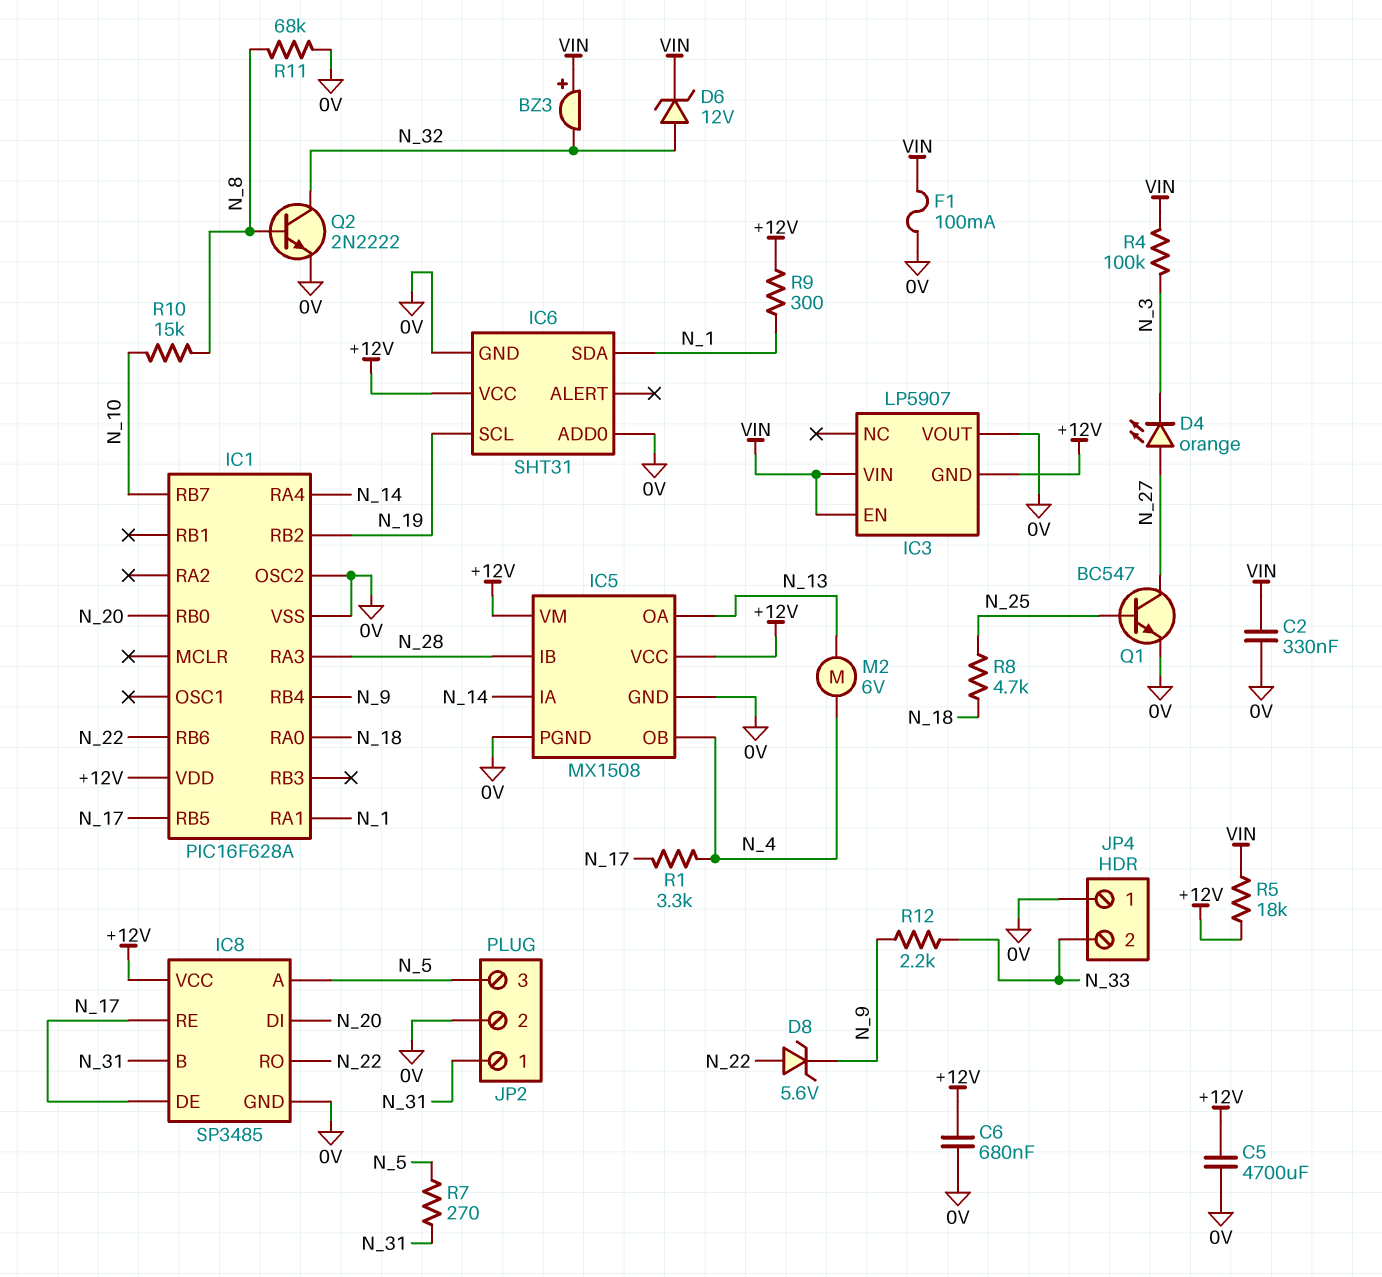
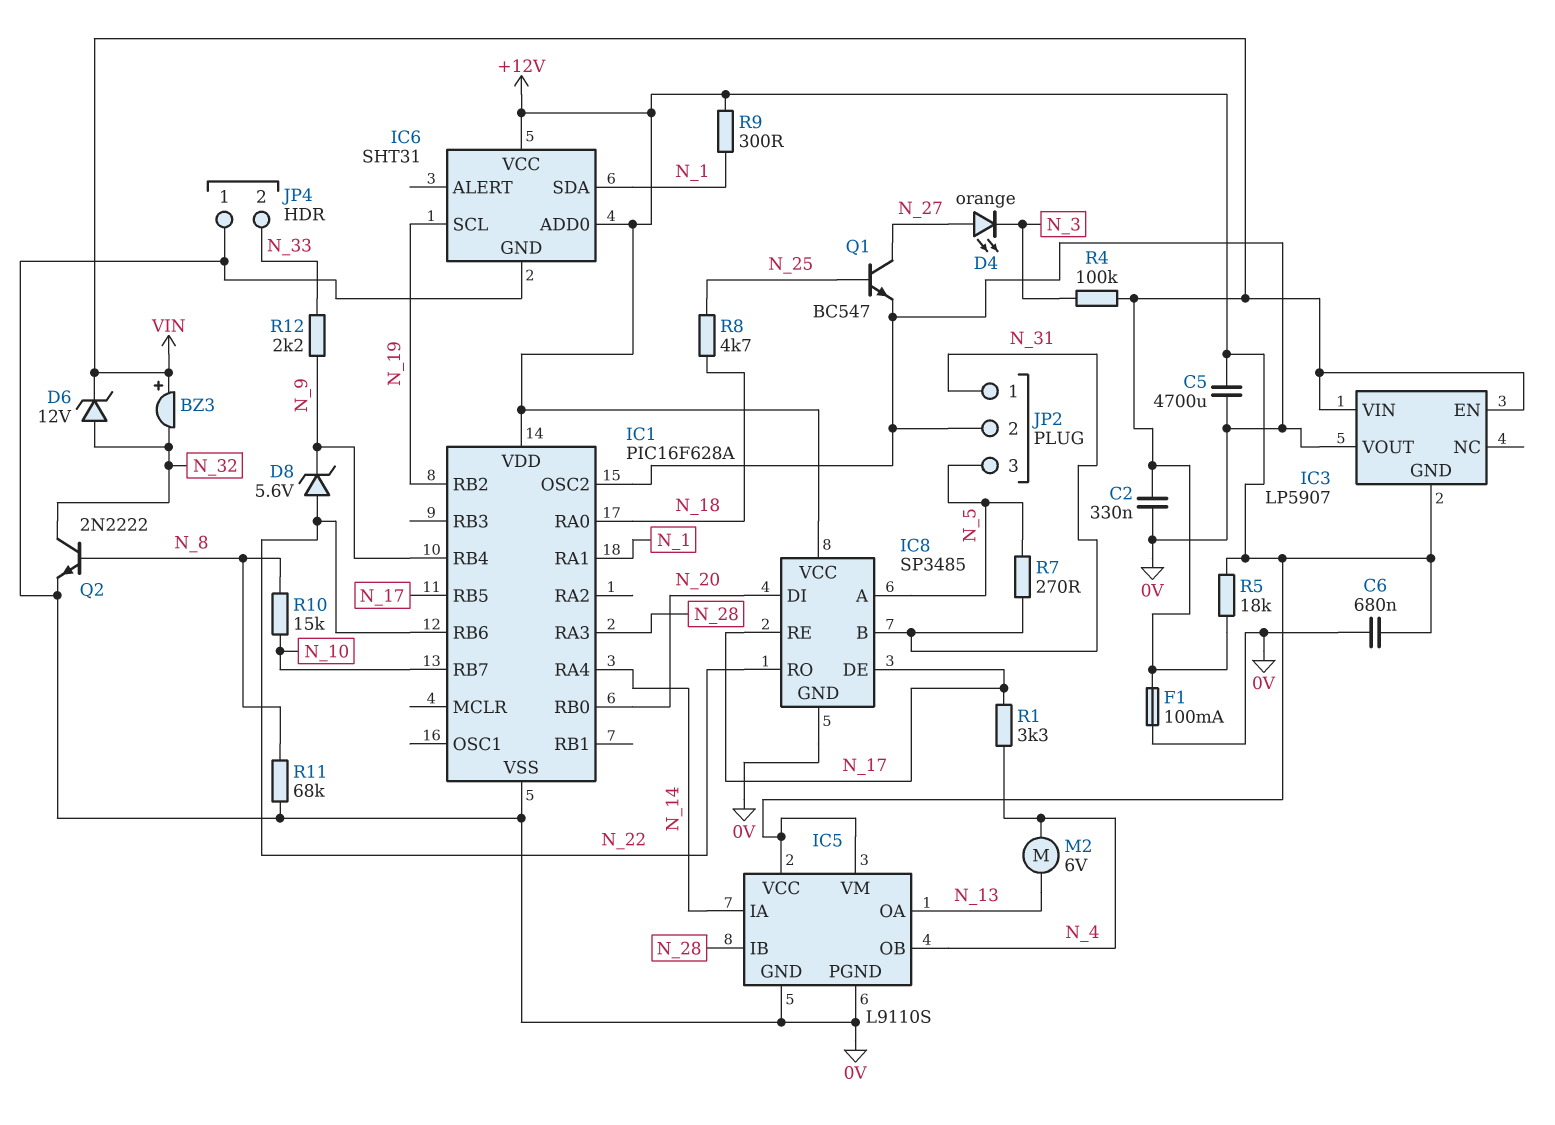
IC5: MX1508 -> L9110S
IC6 pin ADD0: 0V -> +12V

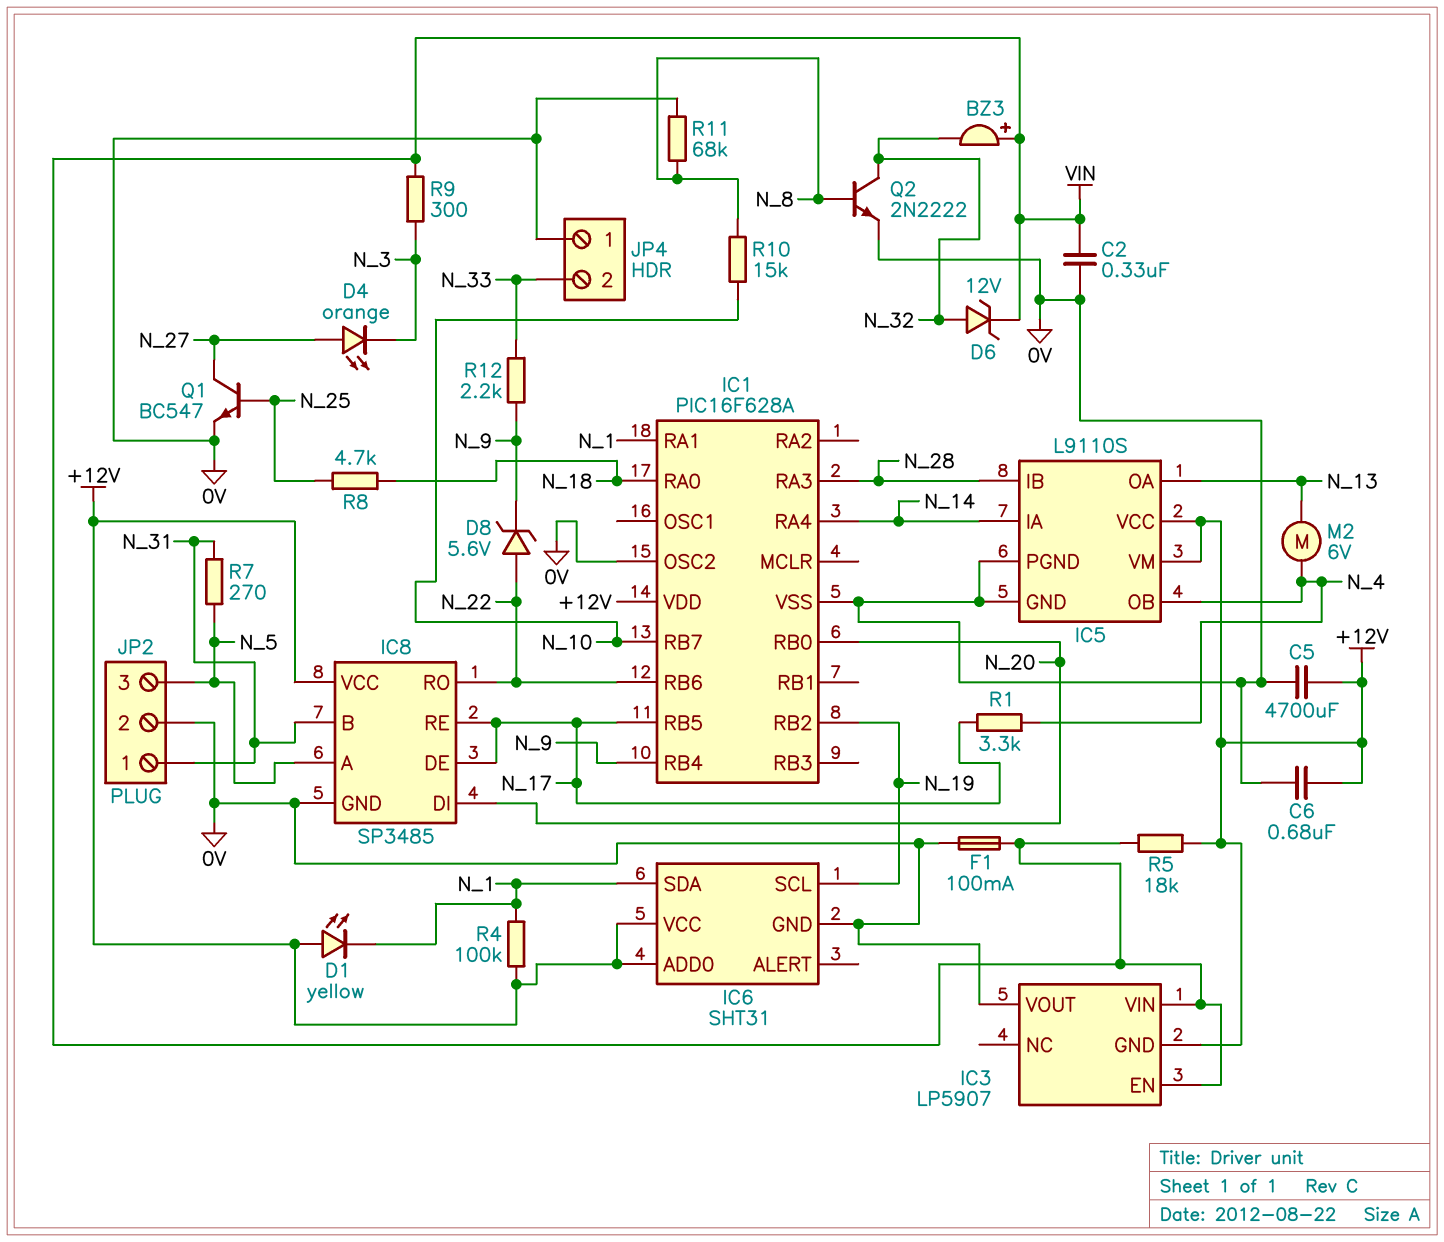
D1: none -> LED yellow (A +12V, K N_1)
R4: 100k (N_3, VIN) -> 100k (+12V, N_1)
R9: 300 (+12V, N_1) -> 300 (N_3, VIN)

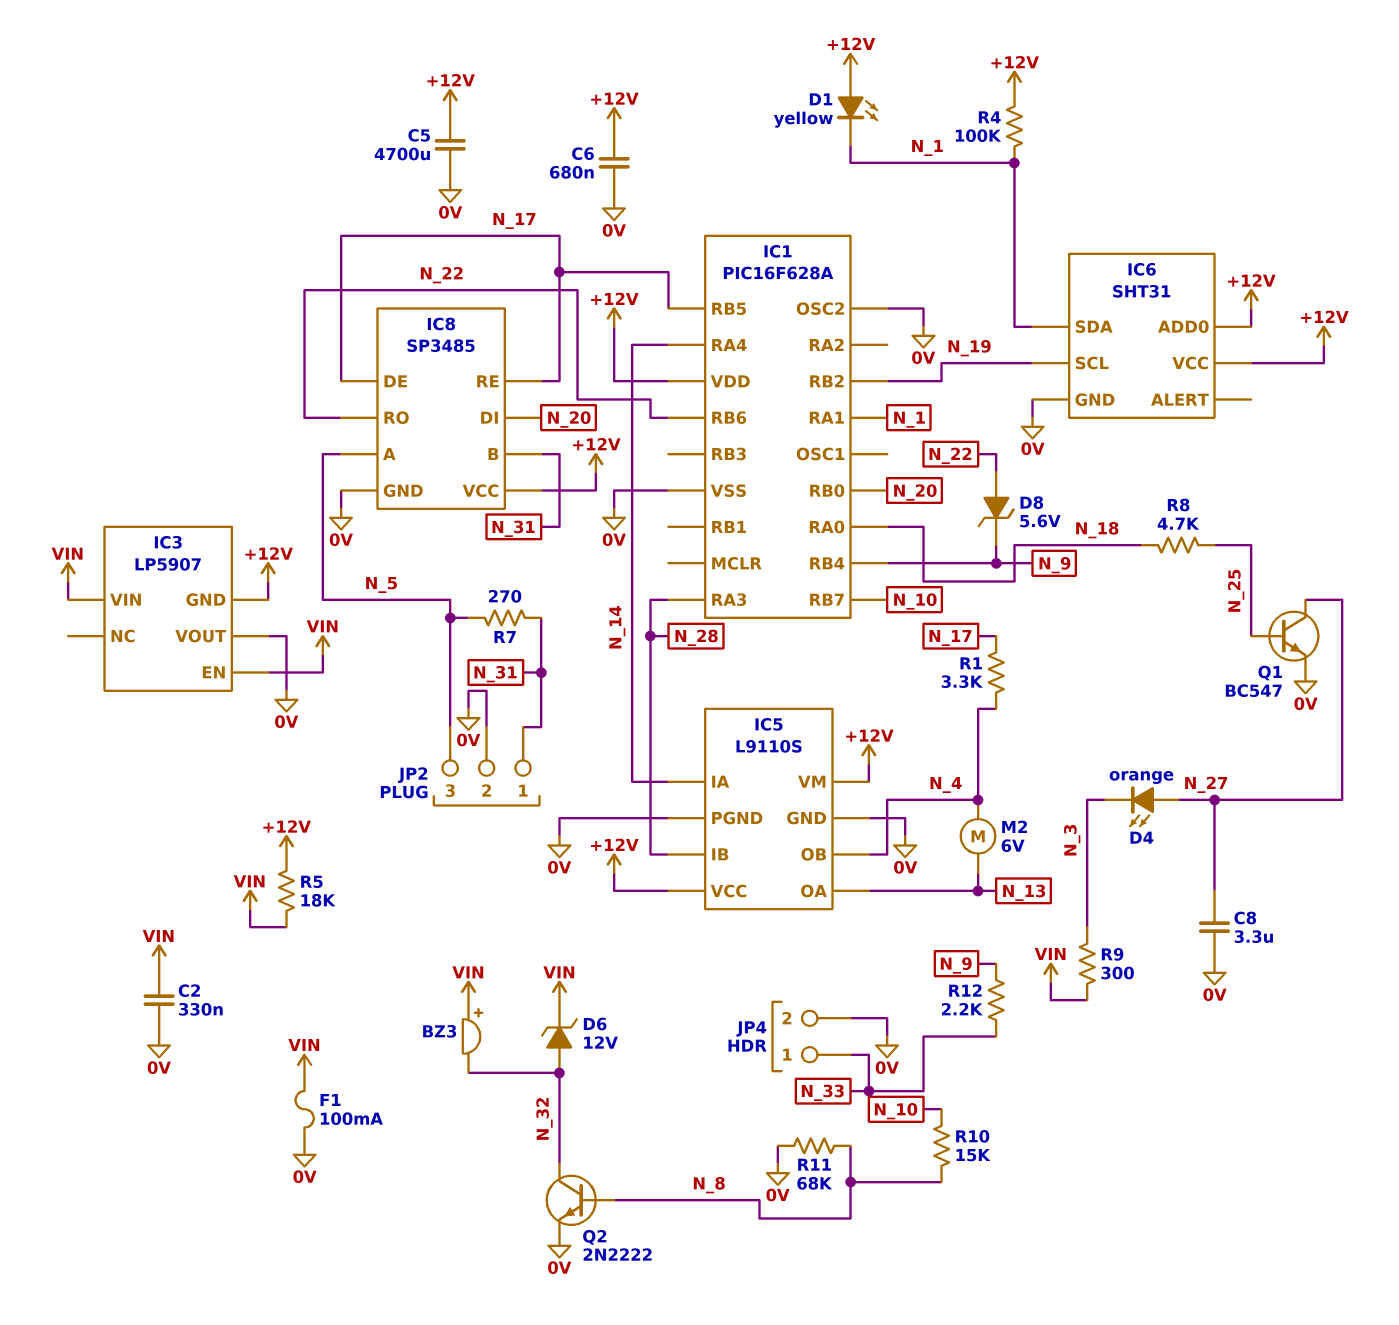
C8: none -> 3.3uF (0V, N_27)
JP4 pin 1: 0V -> N_33
JP4 pin 2: N_33 -> 0V

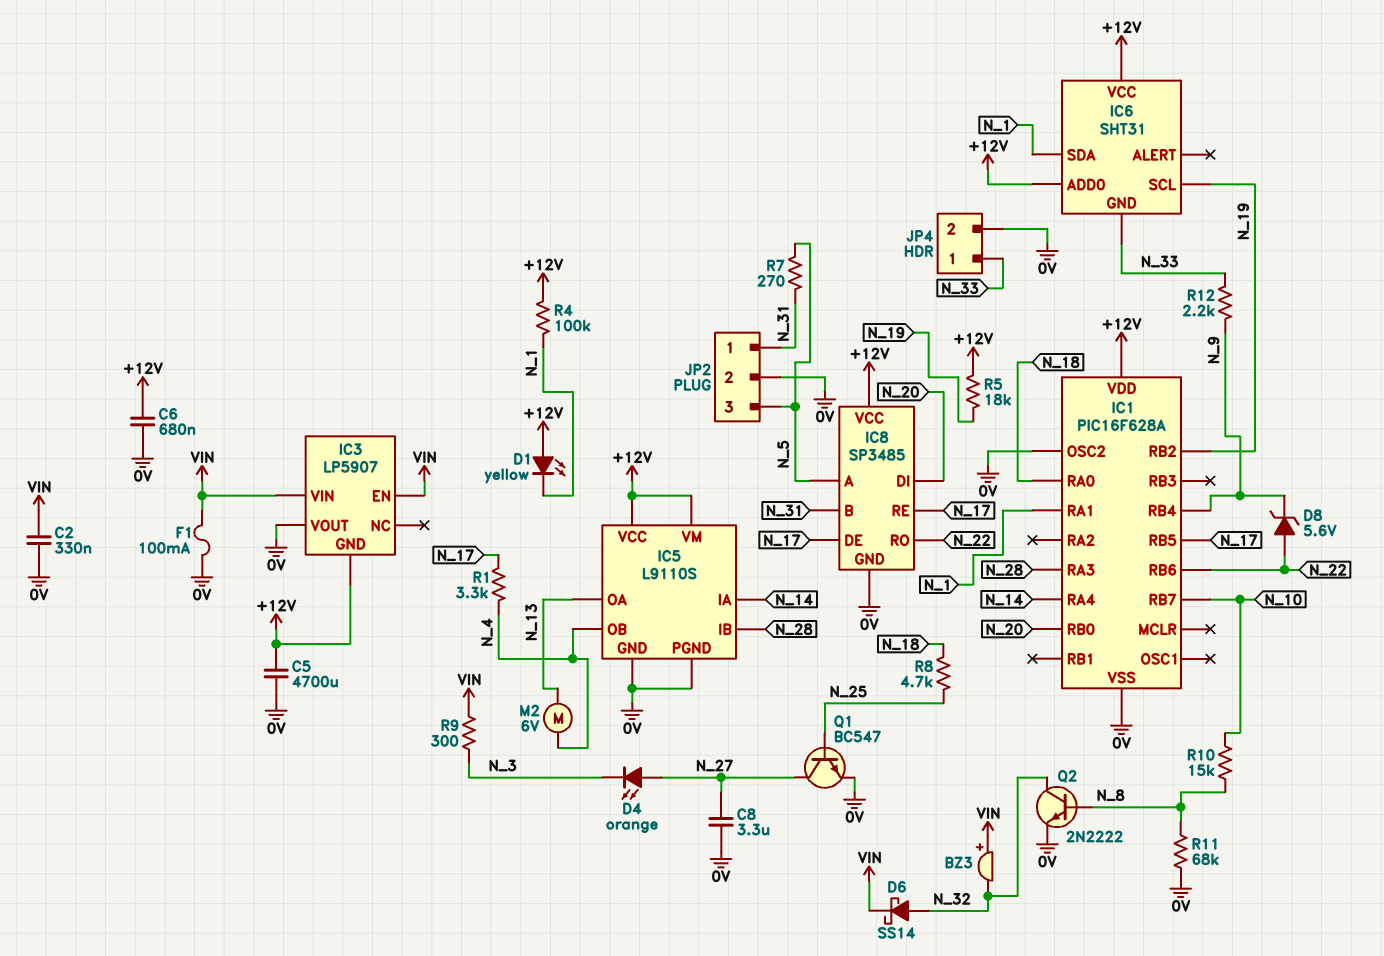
D6: zener 12V (A N_32, K VIN) -> schottky SS14 (A N_32, K VIN)
IC6 pin GND: 0V -> N_33
R5: 18k (+12V, VIN) -> 18k (+12V, N_19)

